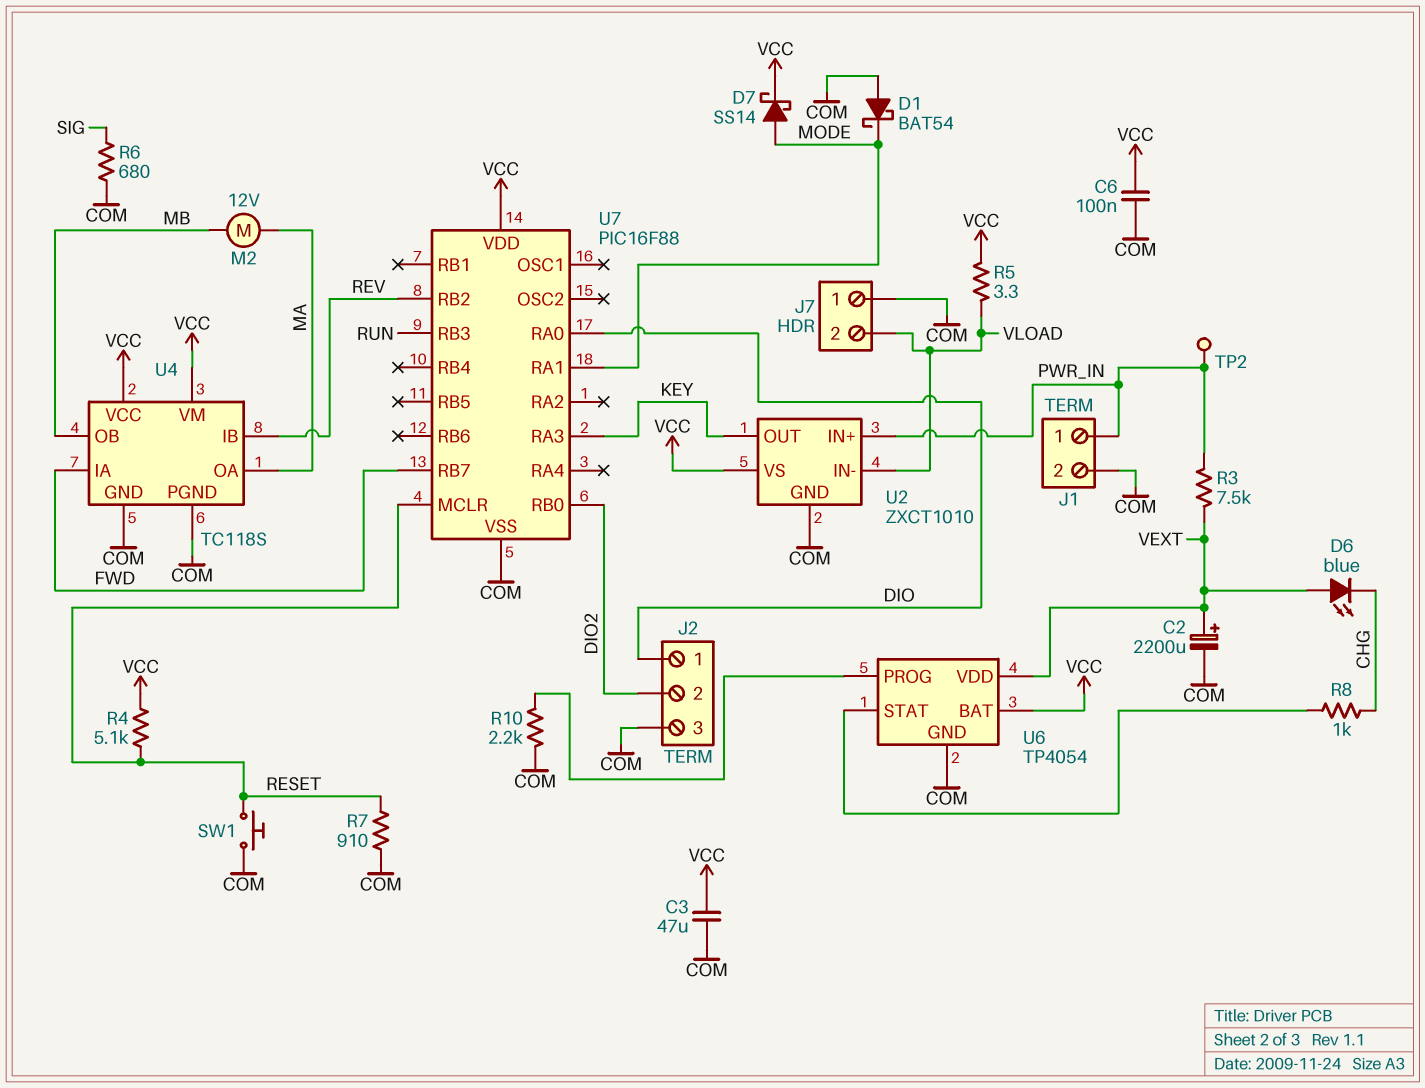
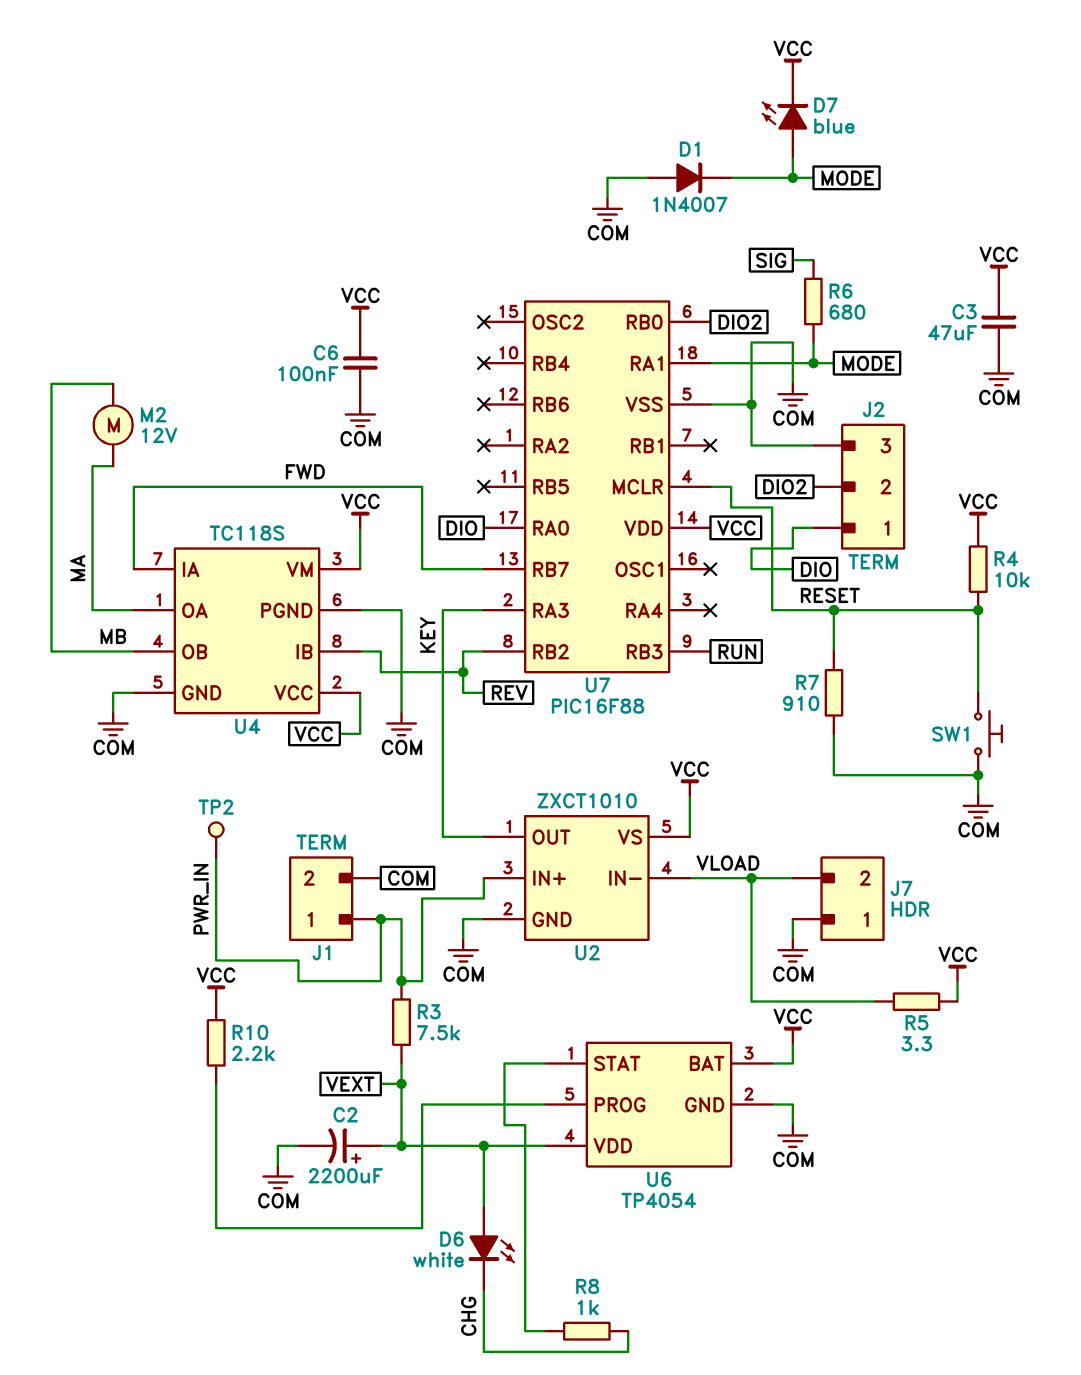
D1: schottky BAT54 (A COM, K MODE) -> diode 1N4007 (A COM, K MODE)
D6: LED blue (A VEXT, K CHG) -> LED white (A VEXT, K CHG)
D7: schottky SS14 (A MODE, K VCC) -> LED blue (A MODE, K VCC)
R4: 5.1k (RESET, VCC) -> 10k (RESET, VCC)
R6: 680 (COM, SIG) -> 680 (MODE, SIG)
R10: 2.2k (COM, U6/PROG) -> 2.2k (U6/PROG, VCC)

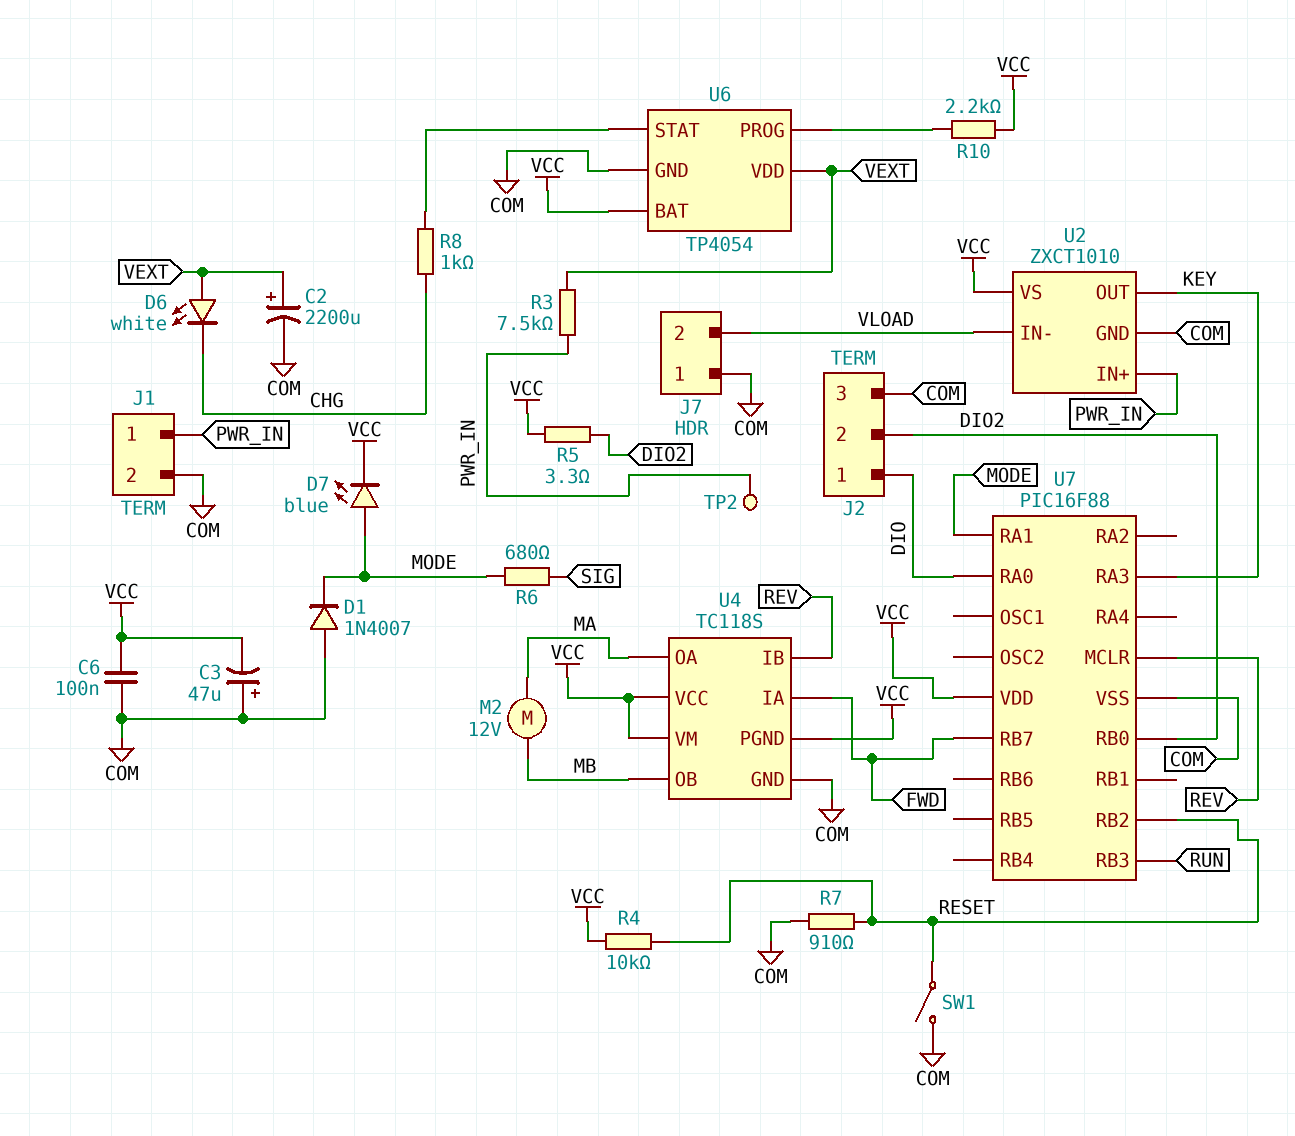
C3: 47uF (COM, VCC) -> 47uF (plus COM, minus VCC)
R5: 3.3 (VCC, VLOAD) -> 3.3 (DIO2, VCC)
SW1: button (COM, RESET) -> switch (COM, RESET)
U4 pin PGND: COM -> VCC
U7 pin MCLR: RESET -> REV
U7 pin RB2: REV -> RESET

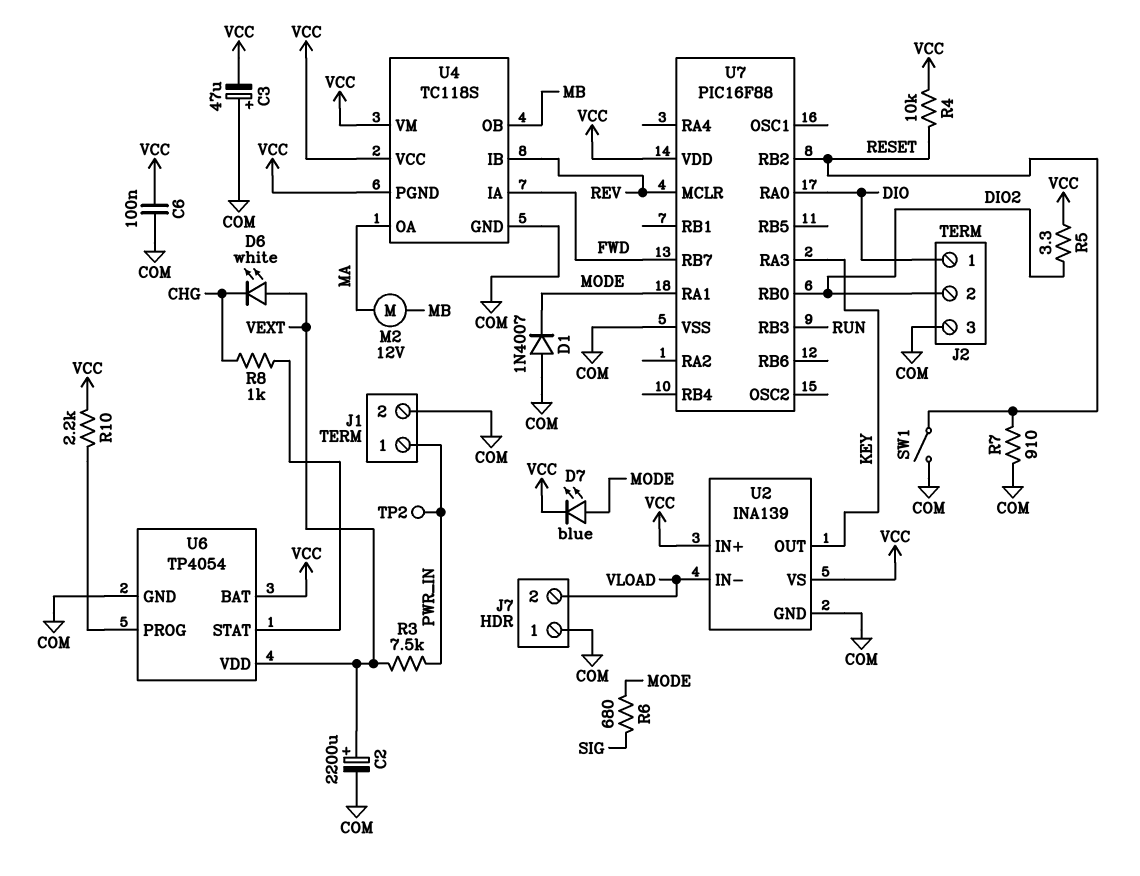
U2: ZXCT1010 -> INA139
U2 pin IN+: PWR_IN -> VCC

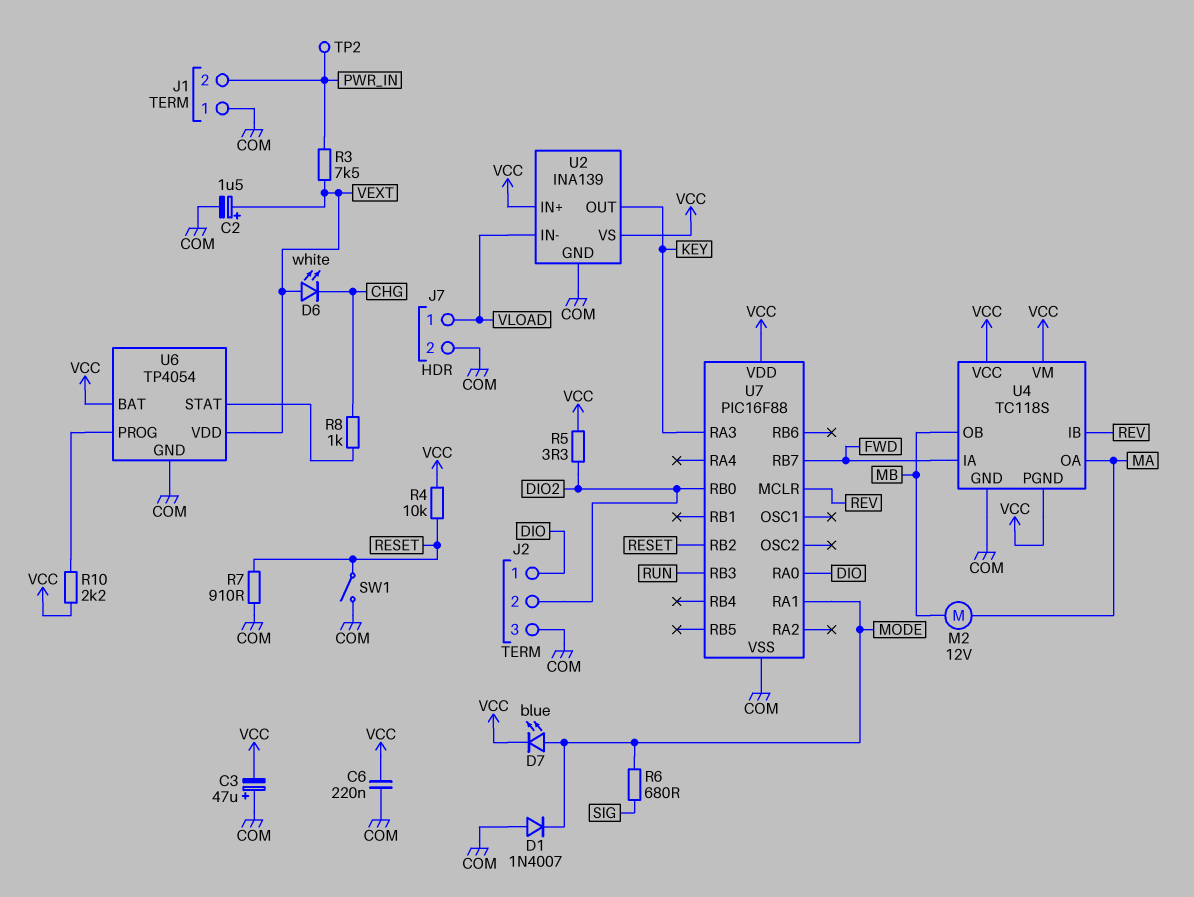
C2: 2200uF (plus VEXT, minus COM) -> 1.5uF (plus VEXT, minus COM)
C6: 100nF (COM, VCC) -> 220nF (COM, VCC)
J1 pin 1: PWR_IN -> COM
J1 pin 2: COM -> PWR_IN
J7 pin 1: COM -> VLOAD
J7 pin 2: VLOAD -> COM

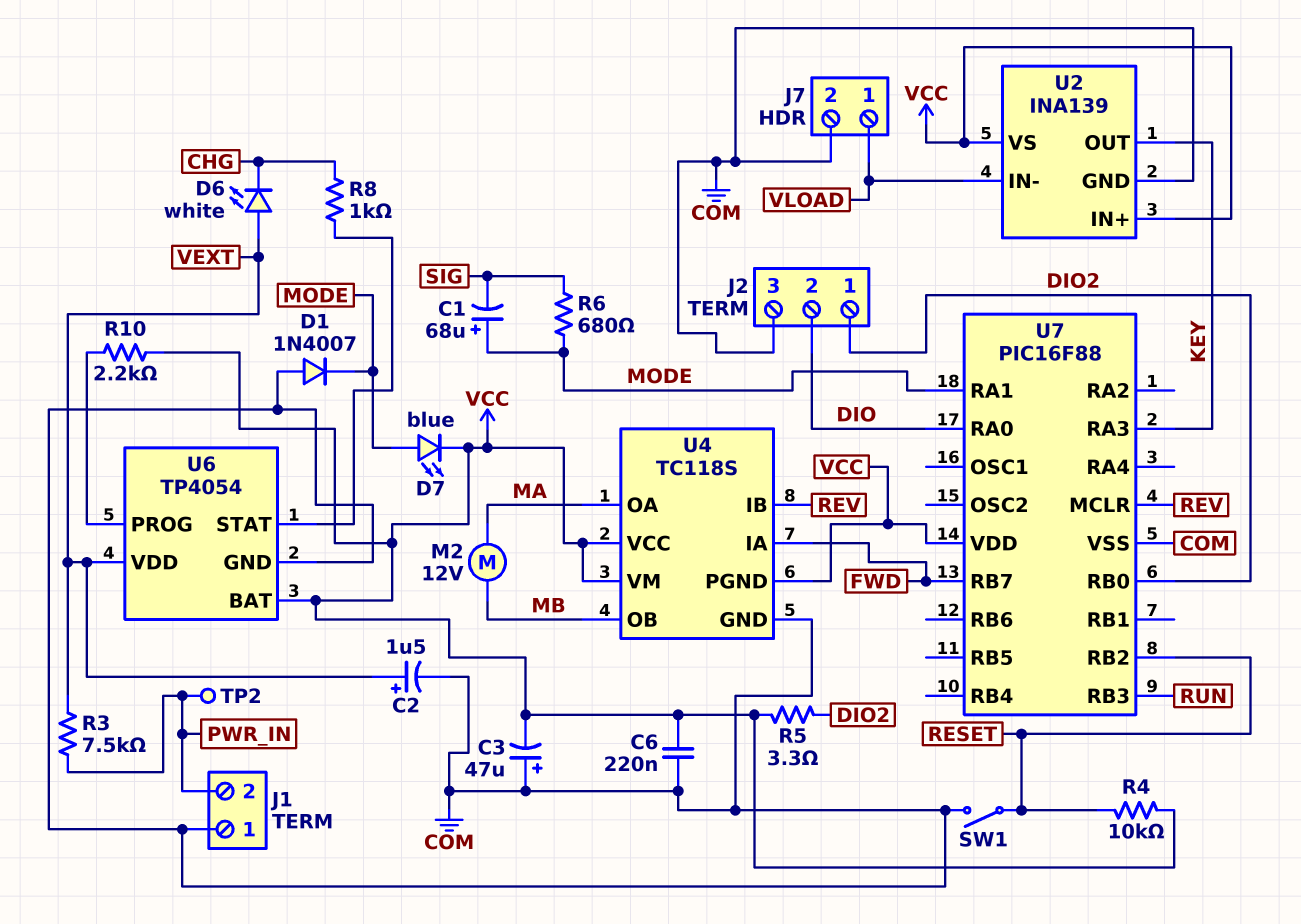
C1: none -> 68uF (plus MODE, minus SIG)
J2 pin 1: DIO -> DIO2
J2 pin 2: DIO2 -> DIO
R7: 910 (COM, RESET) -> none

